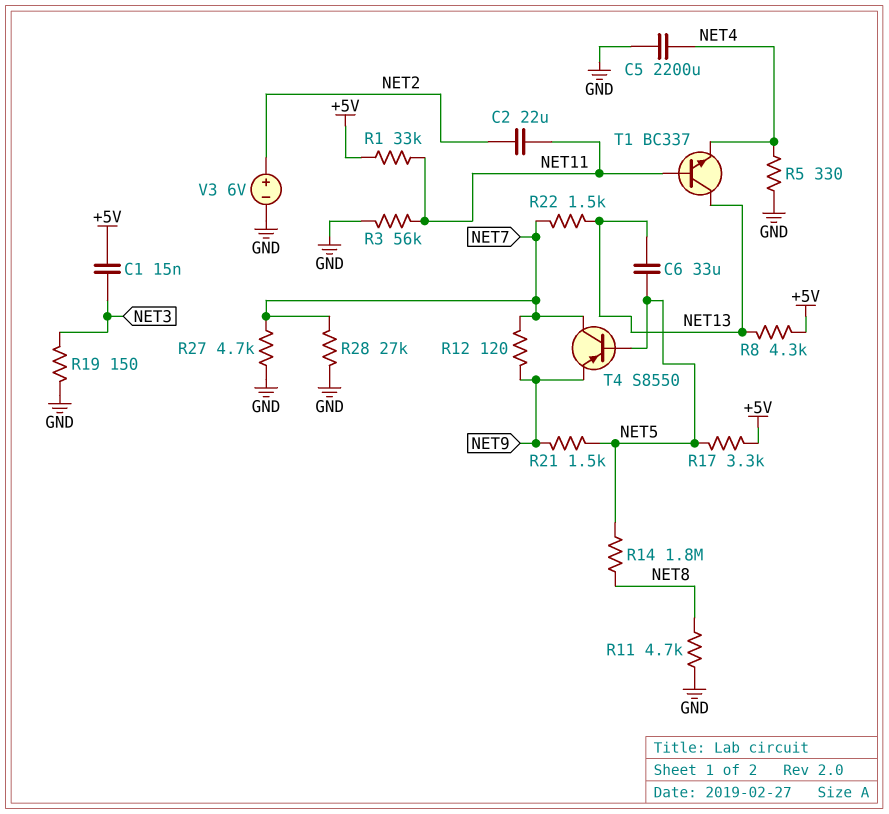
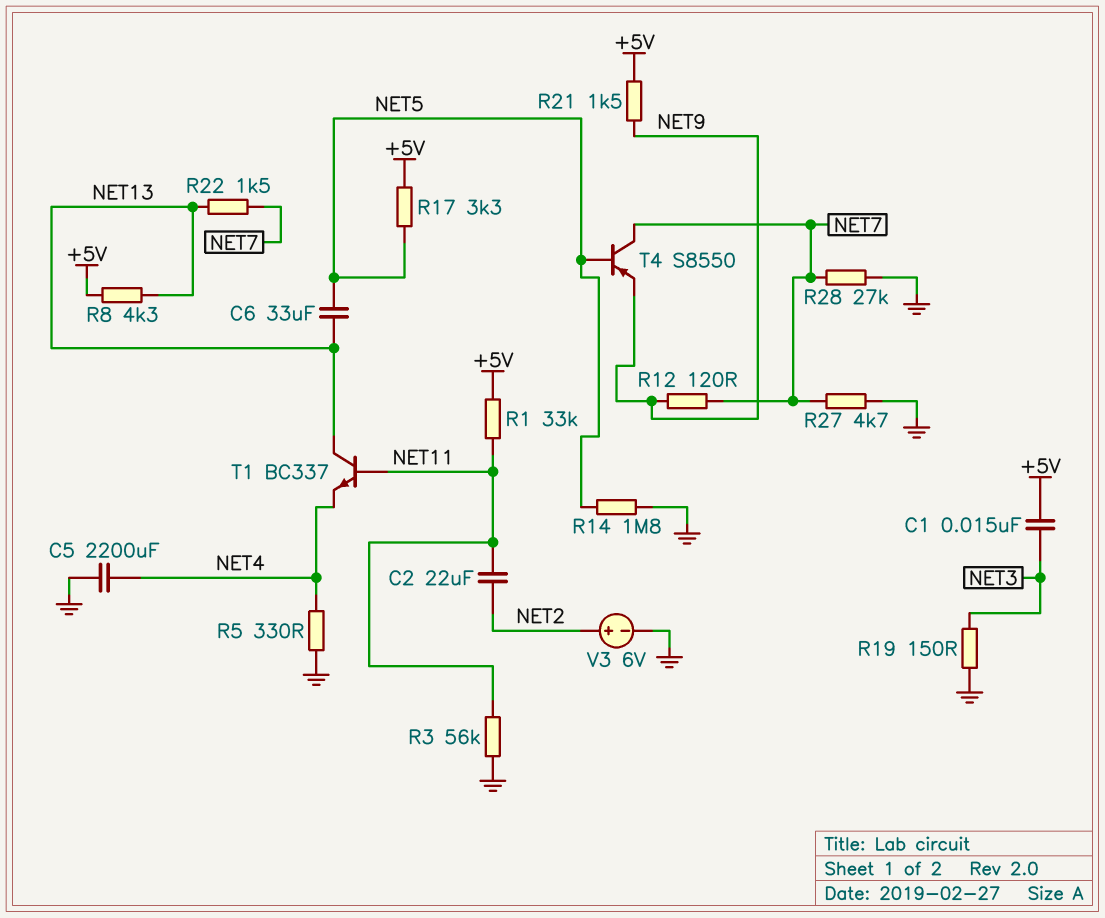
R11: 4.7k (GND, NET8) -> none
R14: 1.8M (NET5, NET8) -> 1.8M (GND, NET5)
R21: 1.5k (NET5, NET9) -> 1.5k (+5V, NET9)

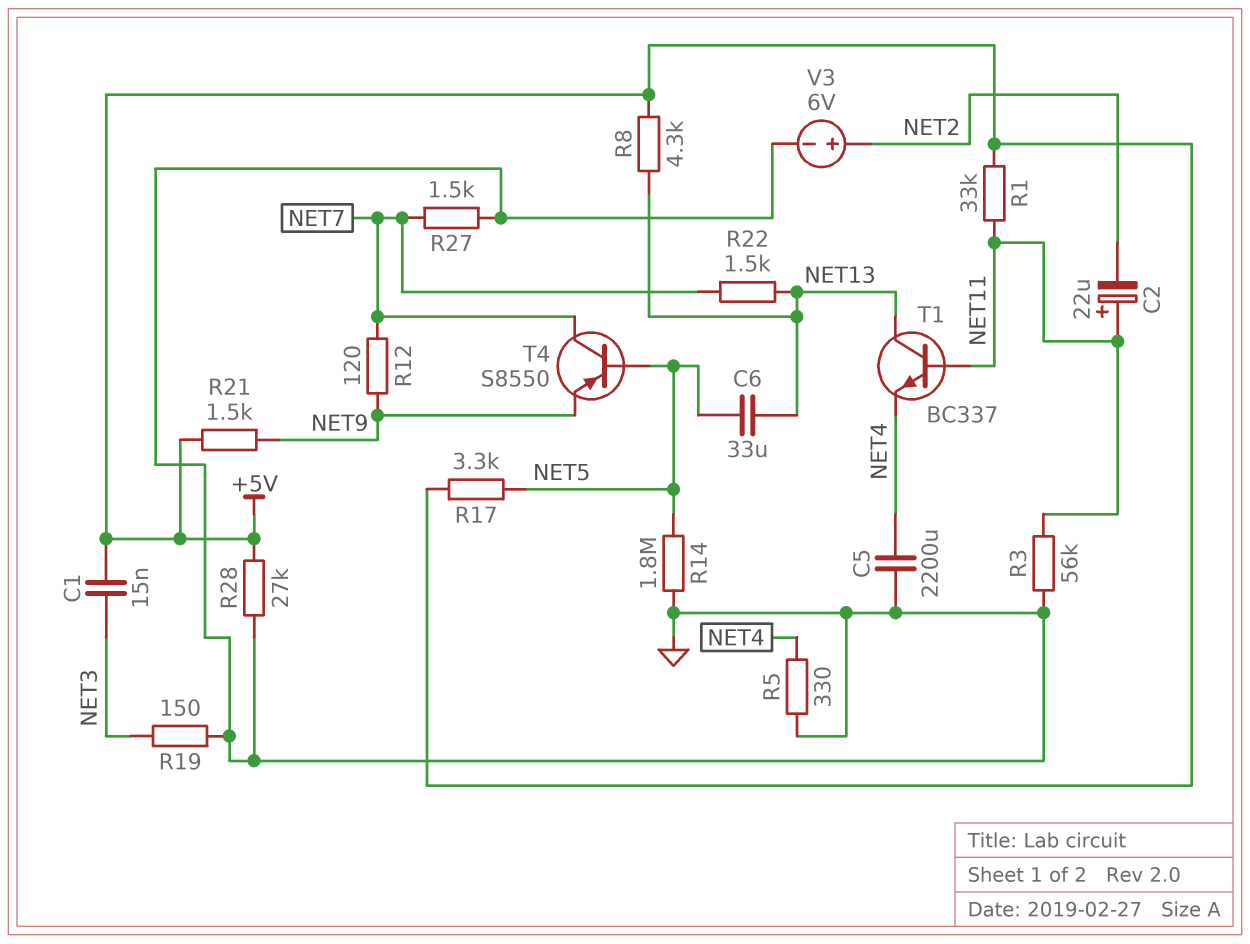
C2: 22uF (NET2, NET11) -> 22uF (plus NET11, minus NET2)
R27: 4.7k (GND, NET7) -> 1.5k (GND, NET7)
R28: 27k (GND, NET7) -> 27k (+5V, GND)

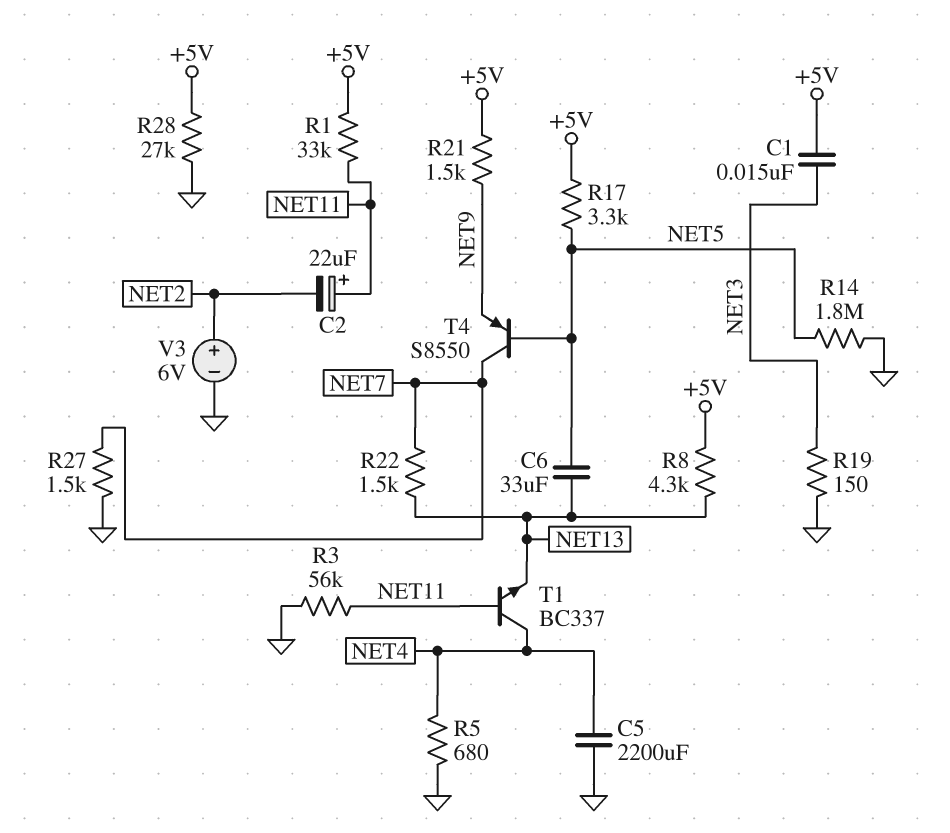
R5: 330 (GND, NET4) -> 680 (GND, NET4)
R12: 120 (NET7, NET9) -> none
T1: NPN BC337 (B NET11, C NET13, E NET4) -> NPN BC337 (B NET11, C NET4, E NET13)

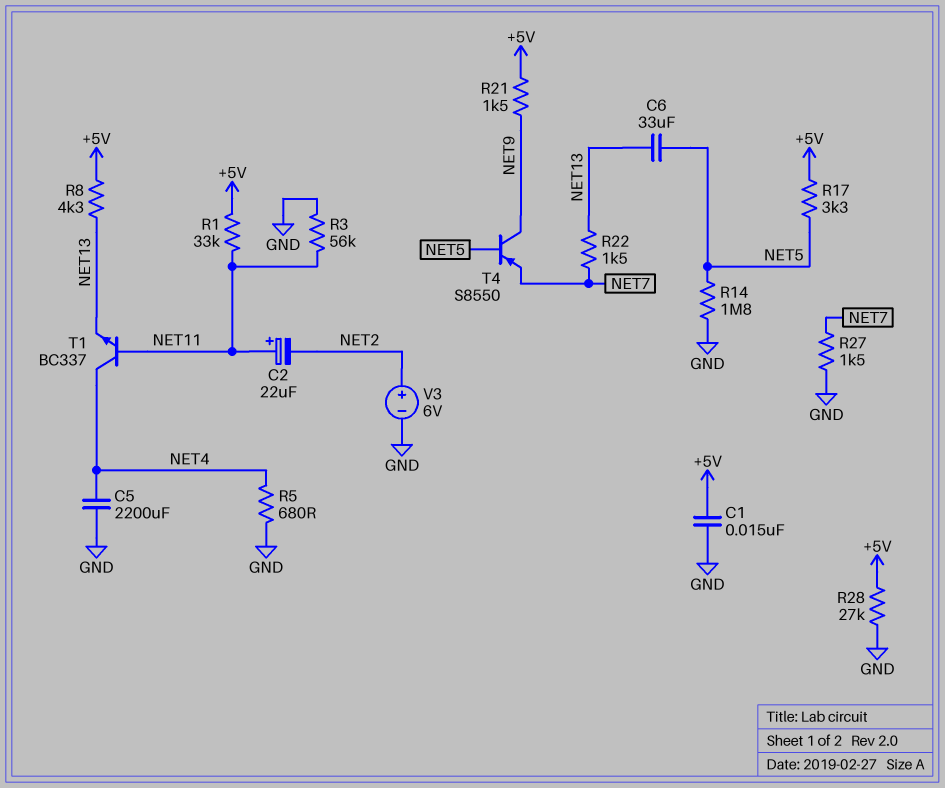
C1: 15nF (+5V, NET3) -> 15nF (+5V, GND)
R19: 150 (GND, NET3) -> none
T4: PNP S8550 (B NET5, C NET7, E NET9) -> PNP S8550 (B NET5, C NET9, E NET7)

